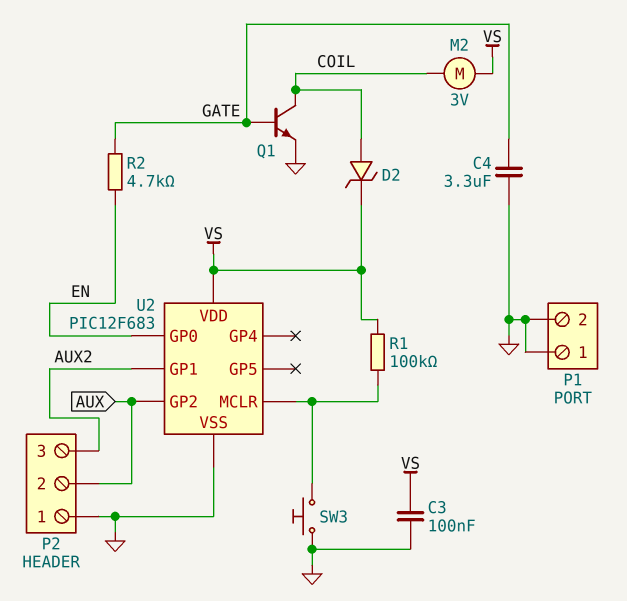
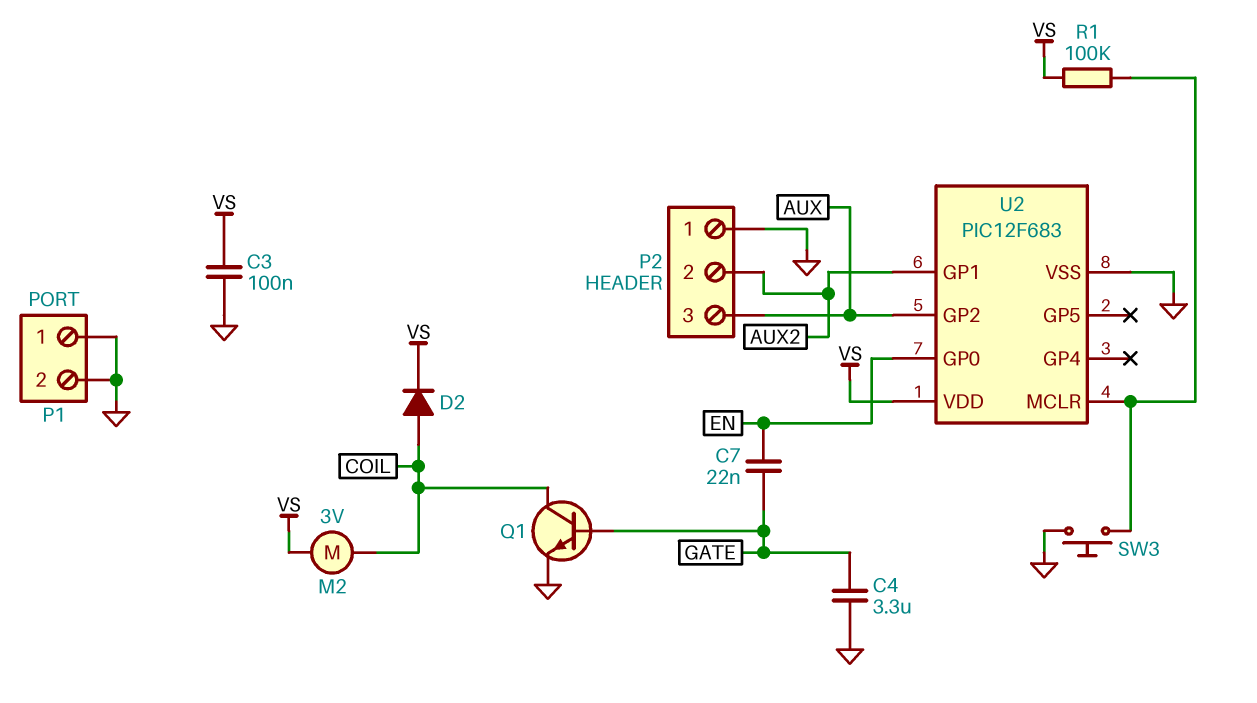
C7: none -> 22nF (EN, GATE)
D2: zener (A COIL, K VS) -> diode (A COIL, K VS)
P2 pin 2: AUX -> AUX2
P2 pin 3: AUX2 -> AUX
R2: 4.7k (EN, GATE) -> none

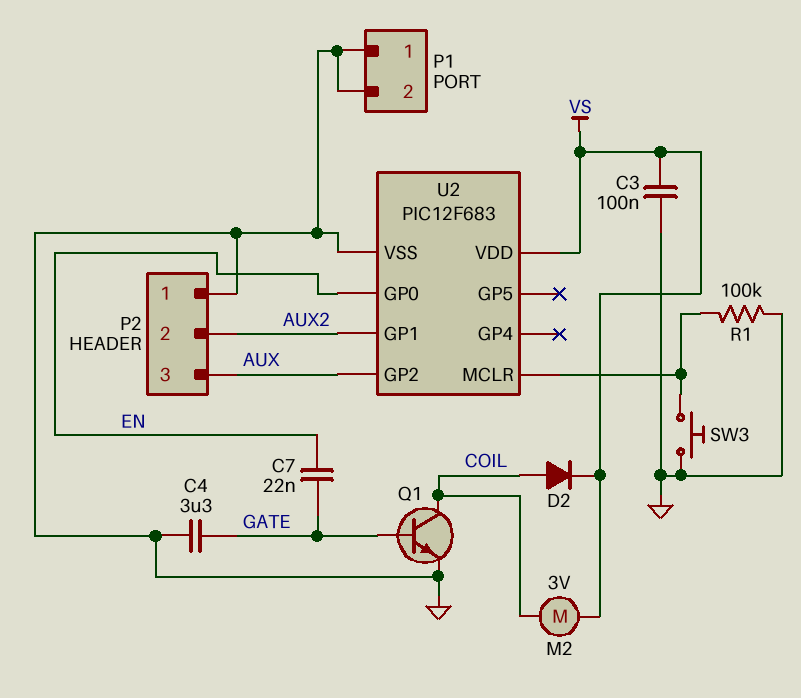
R1: 100k (U2/MCLR, VS) -> 100k (GND, U2/MCLR)

